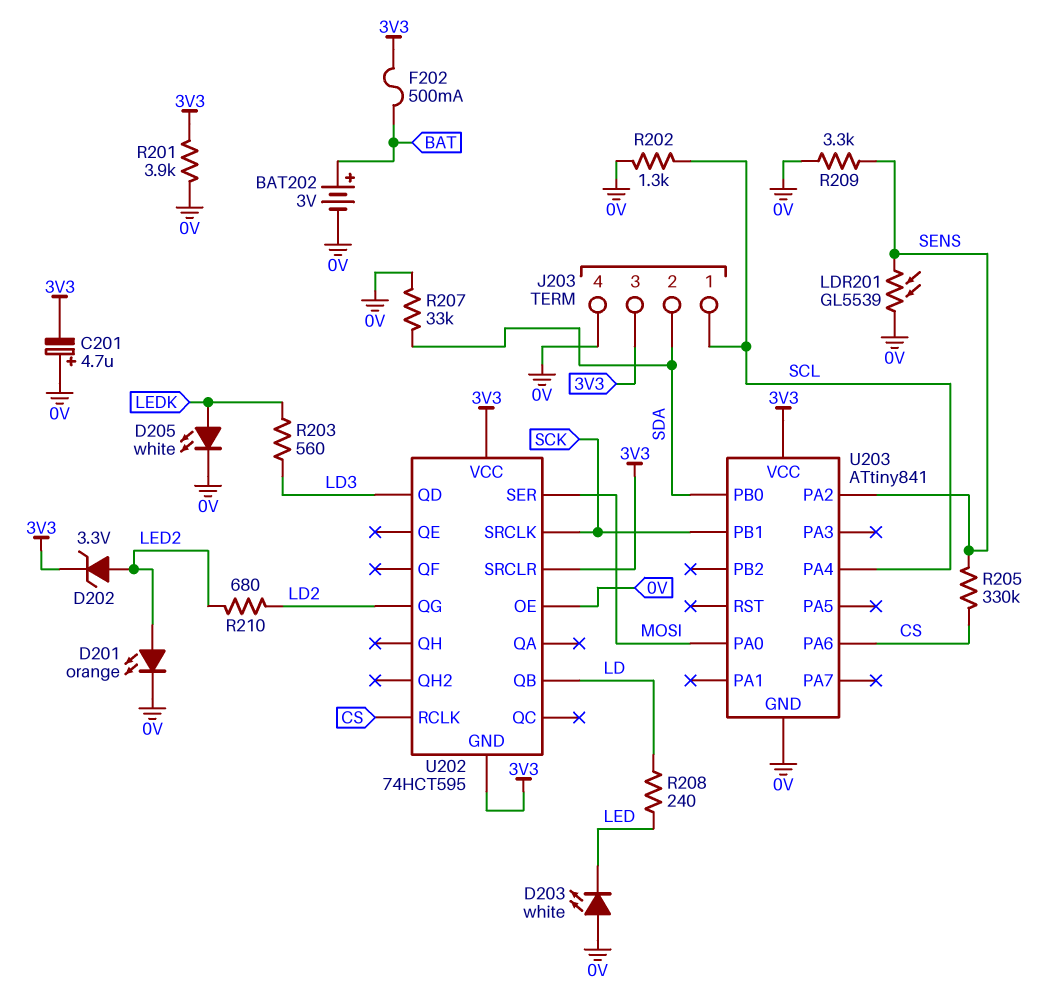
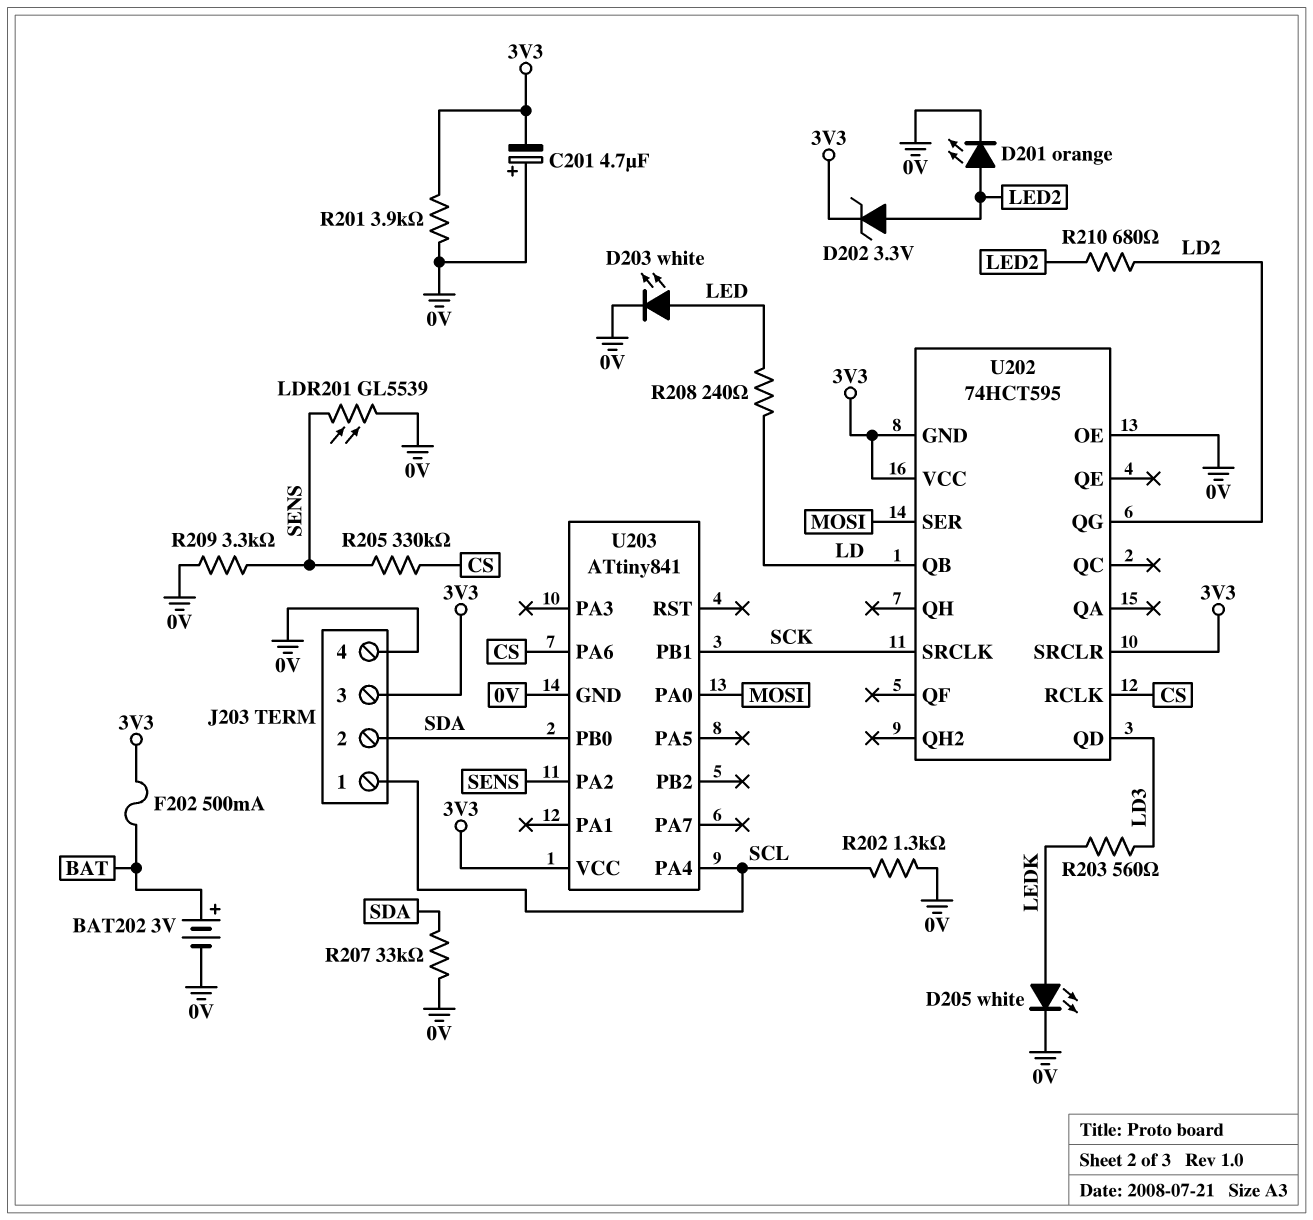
D203: LED white (A 0V, K LED) -> LED white (A LED, K 0V)

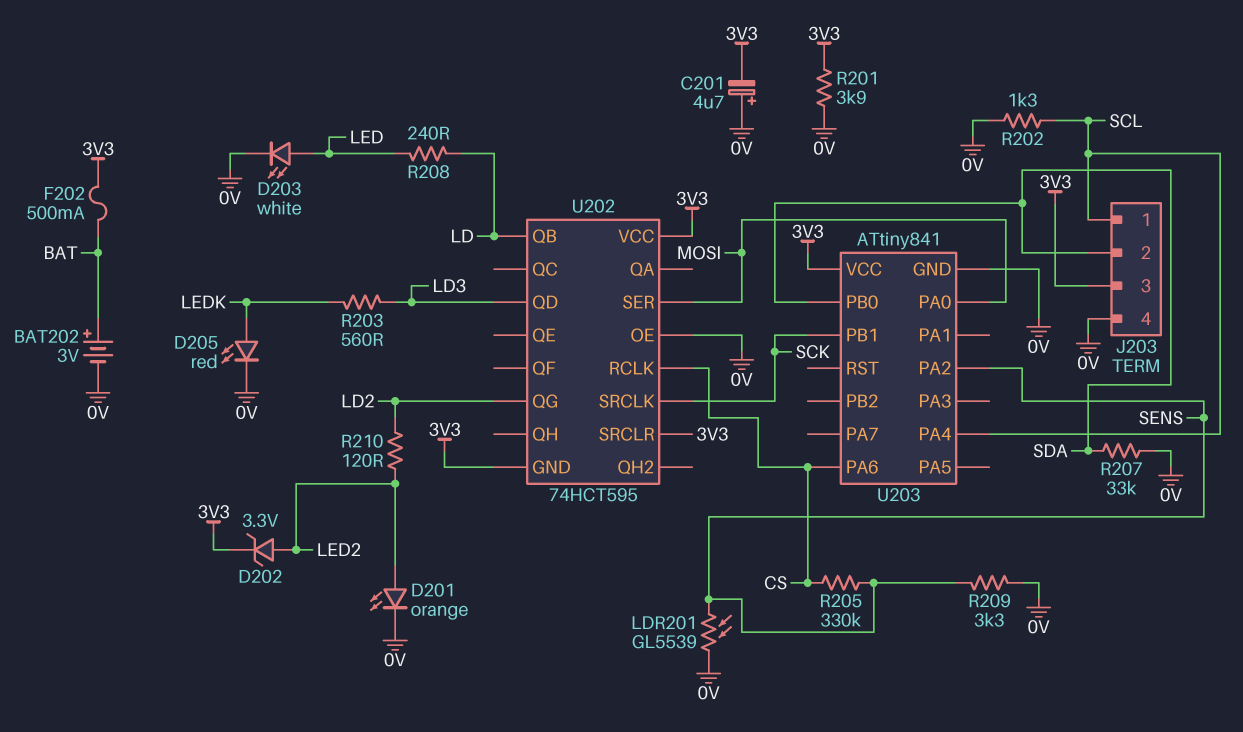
D205: LED white (A LEDK, K 0V) -> LED red (A LEDK, K 0V)
R210: 680 (LD2, LED2) -> 120 (LD2, LED2)

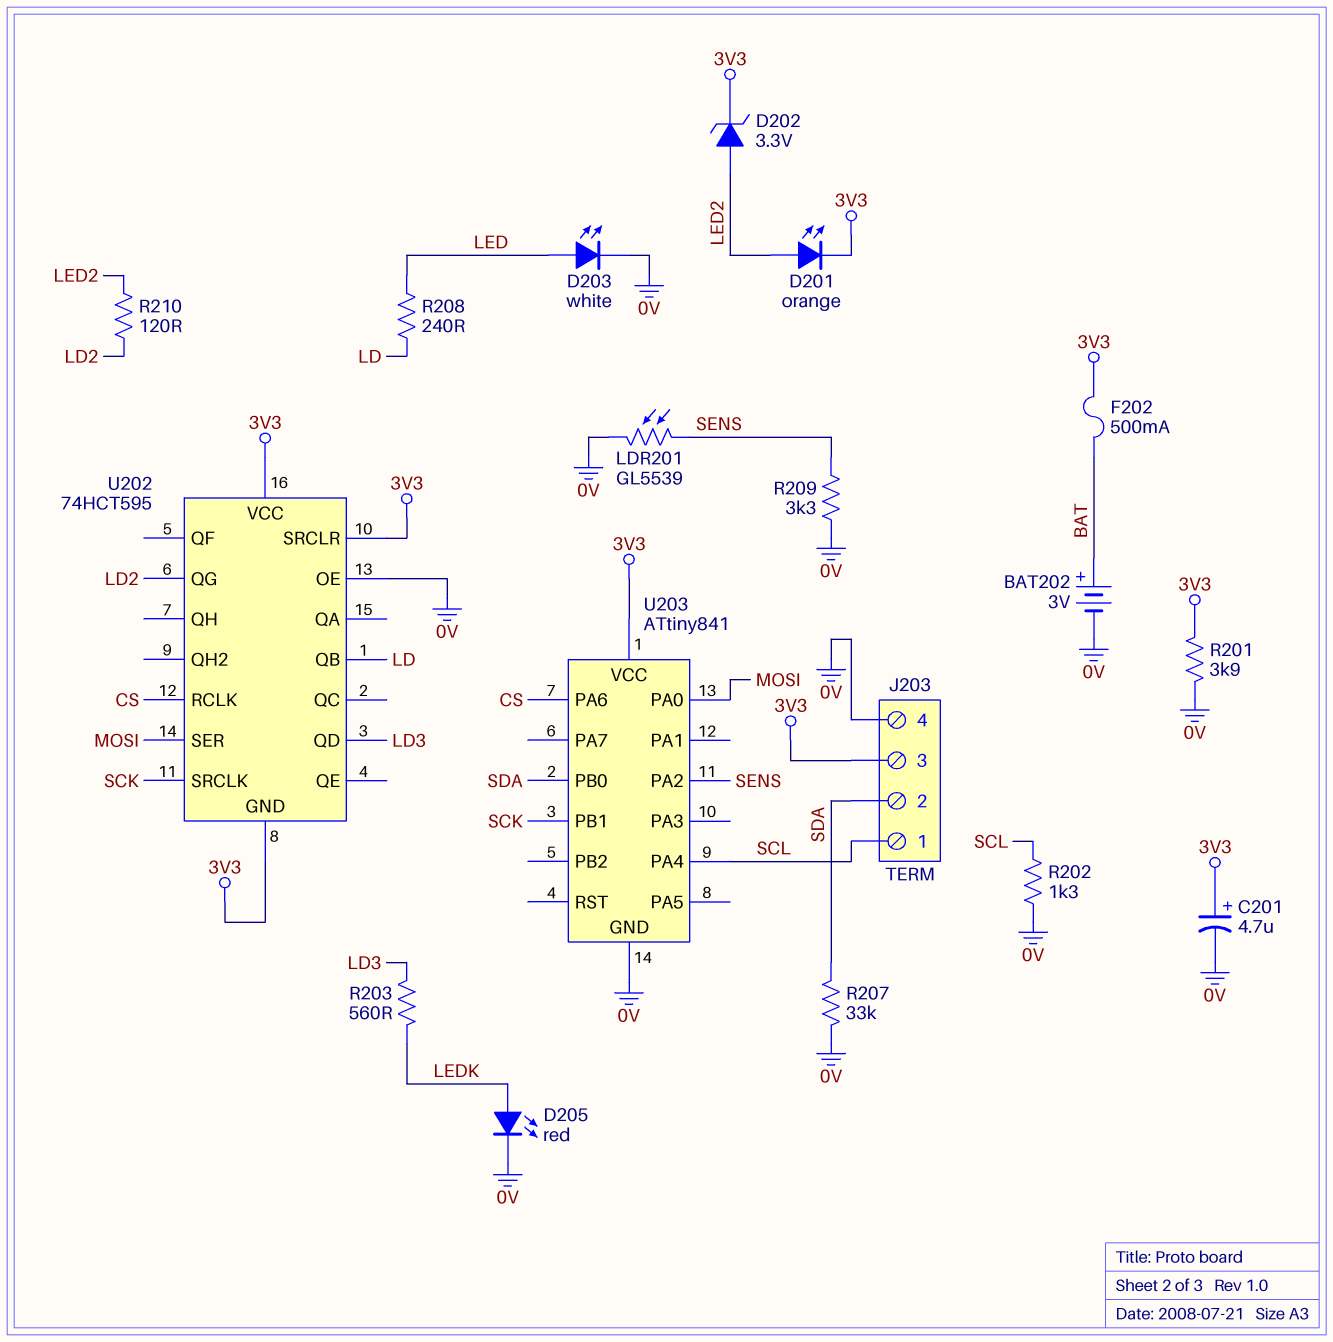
C201: 4.7uF (plus 0V, minus 3V3) -> 4.7uF (plus 3V3, minus 0V)
D201: LED orange (A LED2, K 0V) -> LED orange (A LED2, K 3V3)
R205: 330k (CS, SENS) -> none

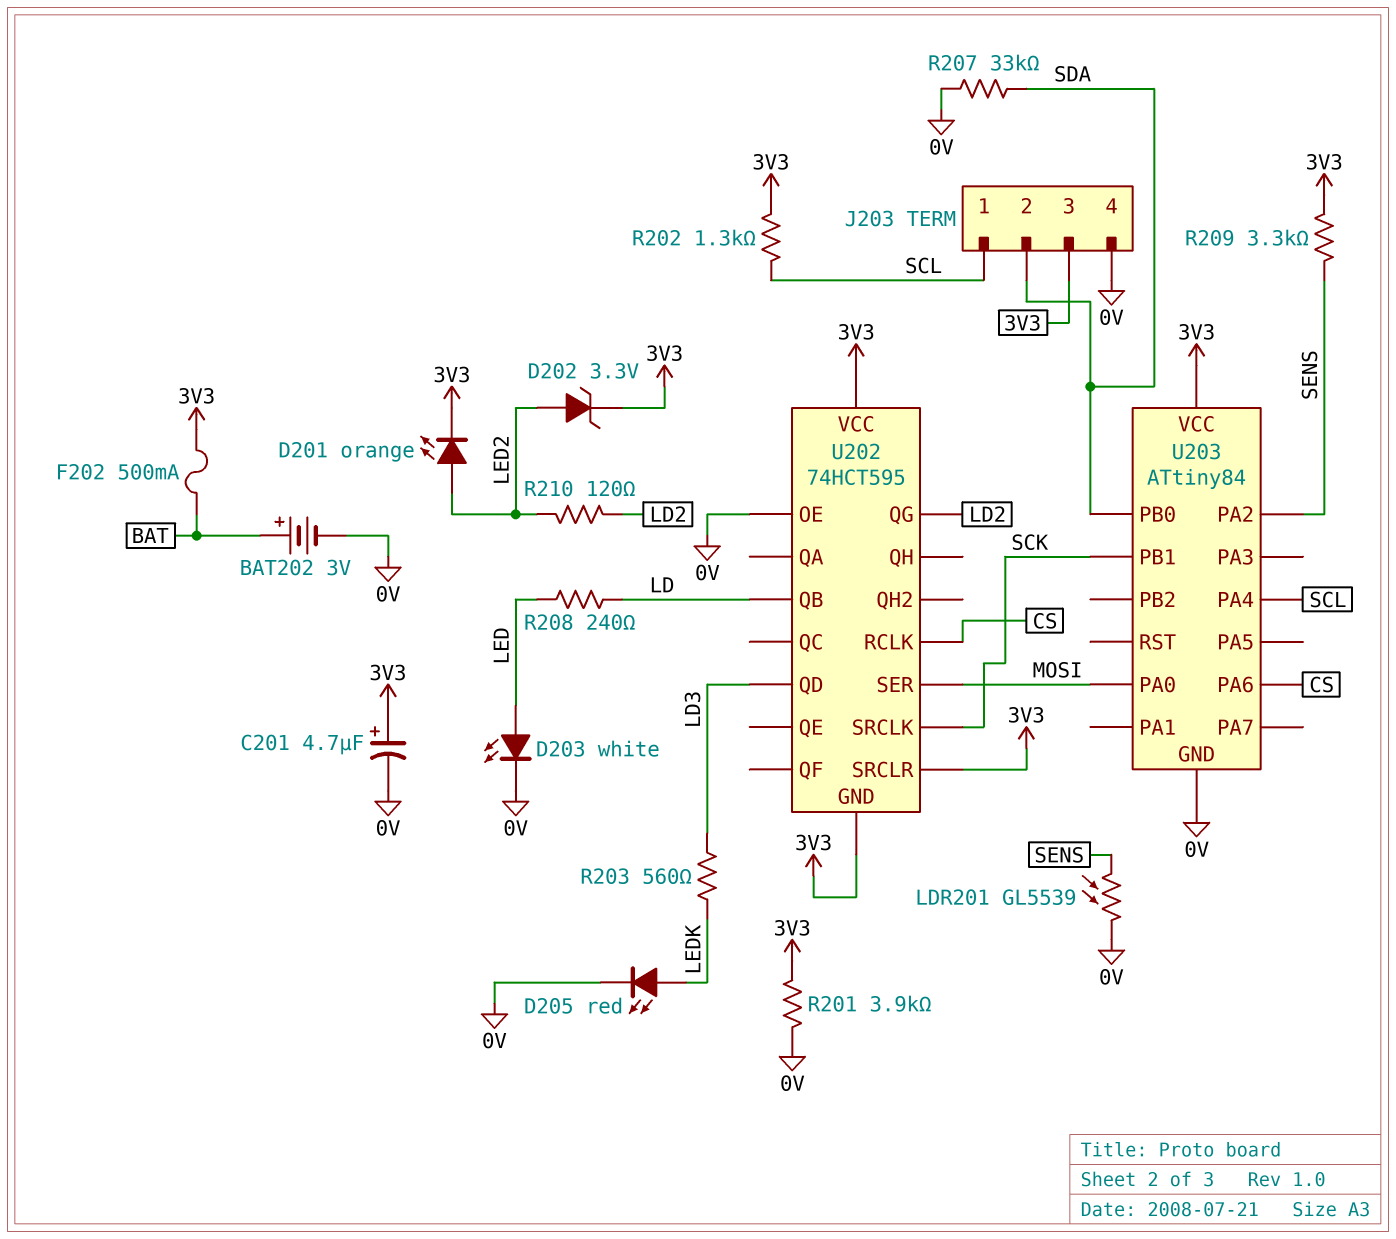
R202: 1.3k (0V, SCL) -> 1.3k (3V3, SCL)
R209: 3.3k (0V, SENS) -> 3.3k (3V3, SENS)
U203: ATtiny841 -> ATtiny84

